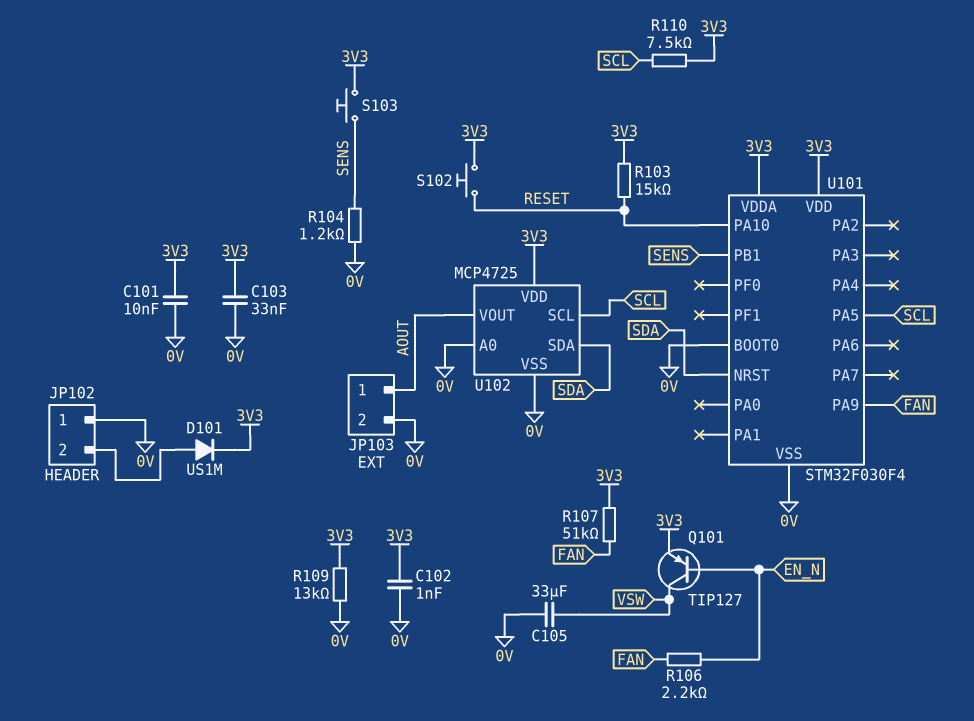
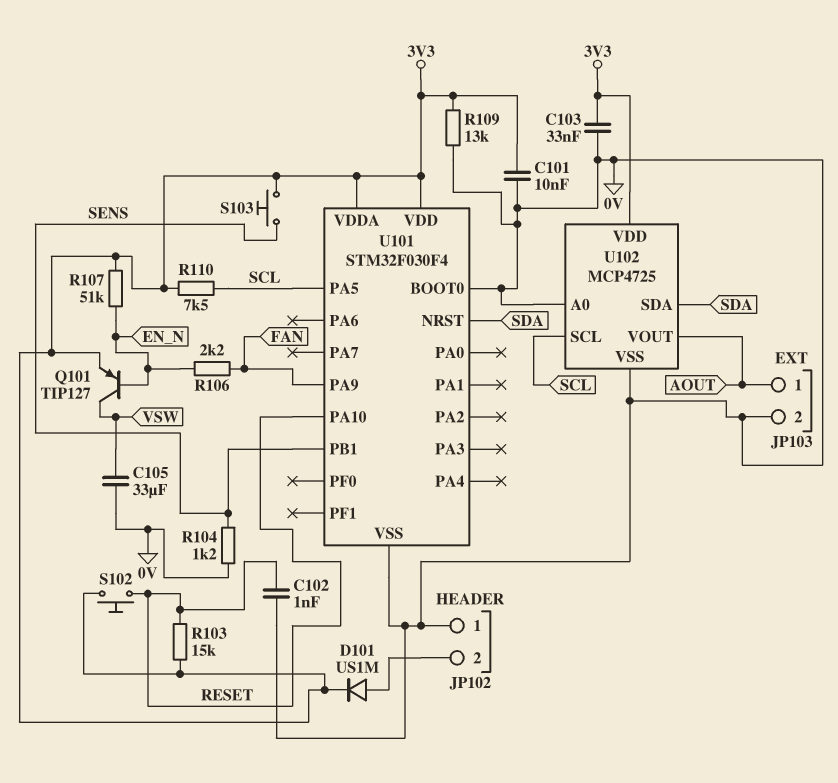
C102: 1nF (0V, 3V3) -> 1nF (0V, RESET)
R107: 51k (3V3, FAN) -> 51k (3V3, EN_N)

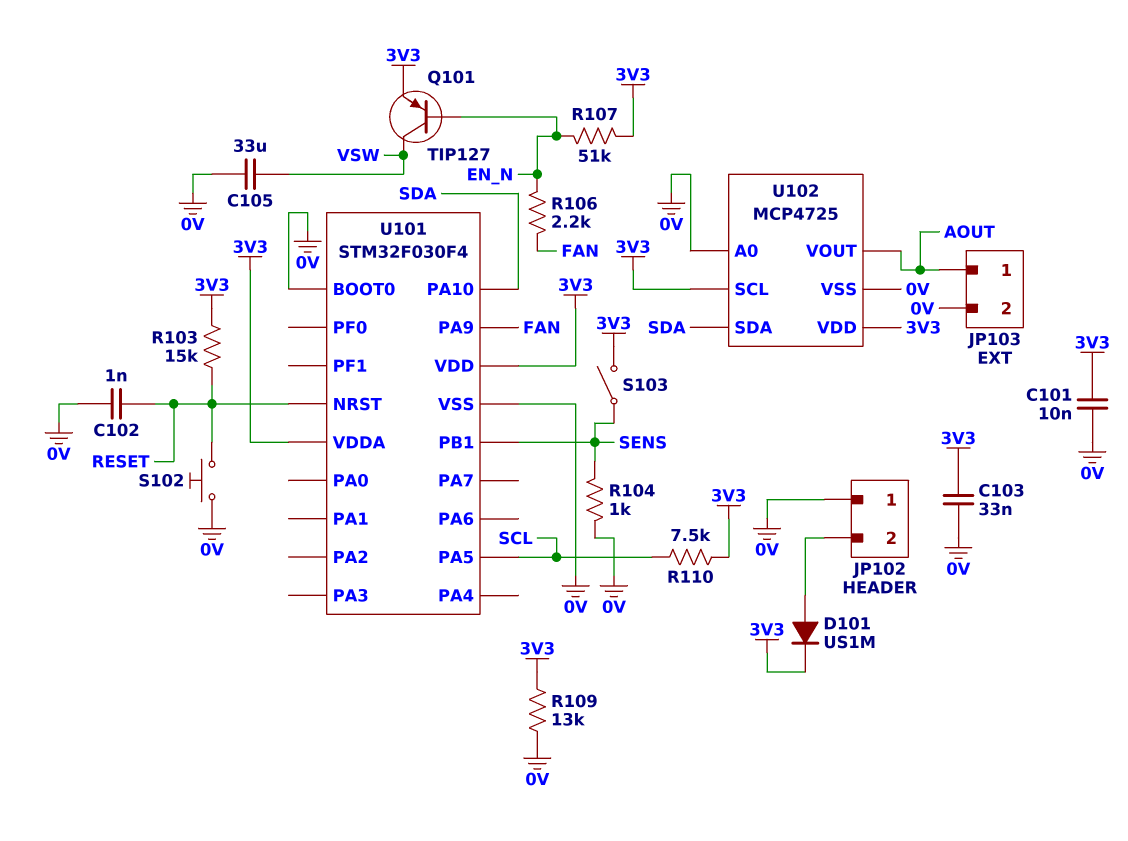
R104: 1.2k (0V, SENS) -> 1k (0V, SENS)
S102: button (3V3, RESET) -> button (0V, RESET)
S103: button (3V3, SENS) -> switch (3V3, SENS)
U101 pin NRST: SDA -> RESET
U101 pin PA10: RESET -> SDA
U102 pin SCL: SCL -> 3V3

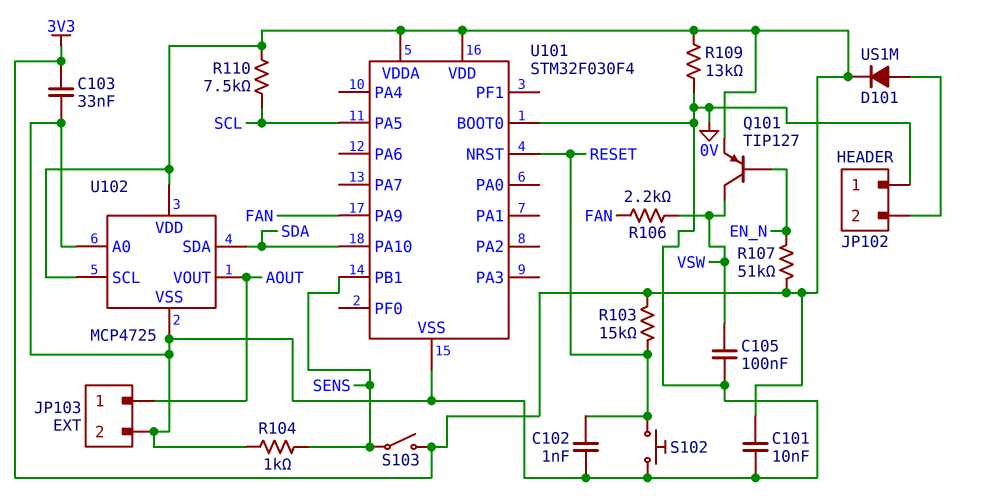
C105: 33uF (0V, VSW) -> 100nF (0V, VSW)
R106: 2.2k (EN_N, FAN) -> 2.2k (FAN, VSW)

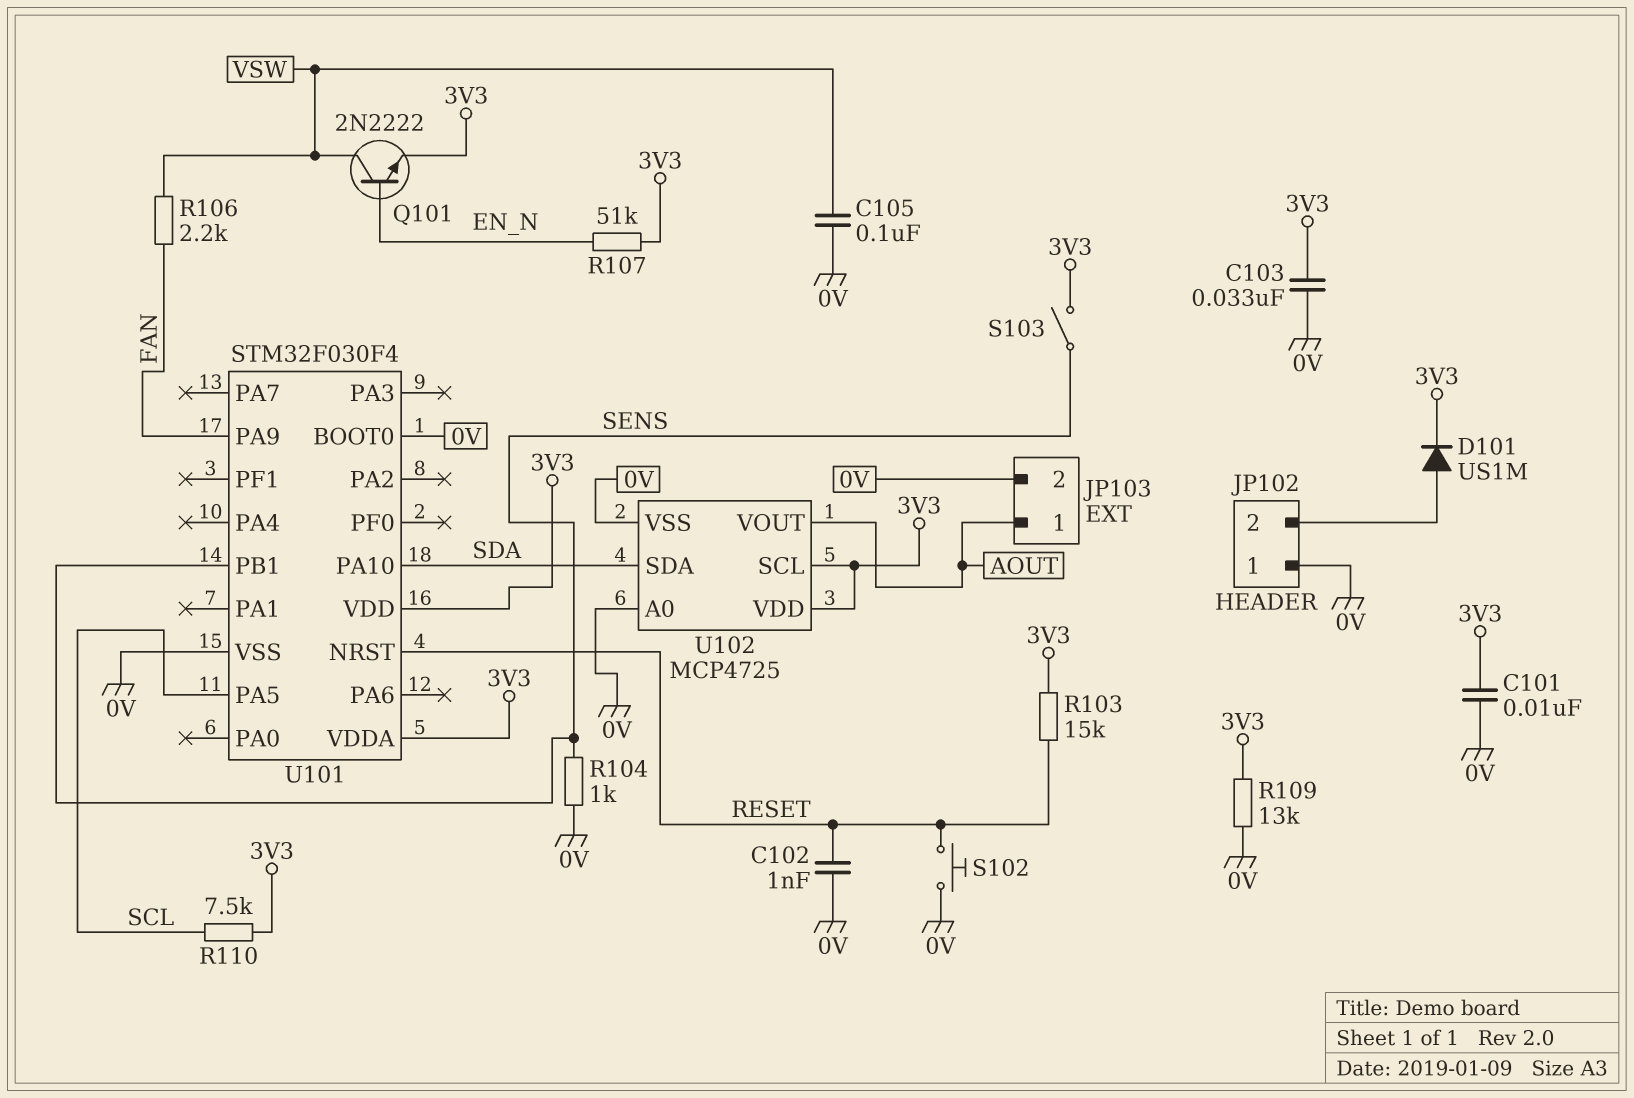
Q101: PNP TIP127 (B EN_N, C VSW, E 3V3) -> NPN 2N2222 (B EN_N, C VSW, E 3V3)

